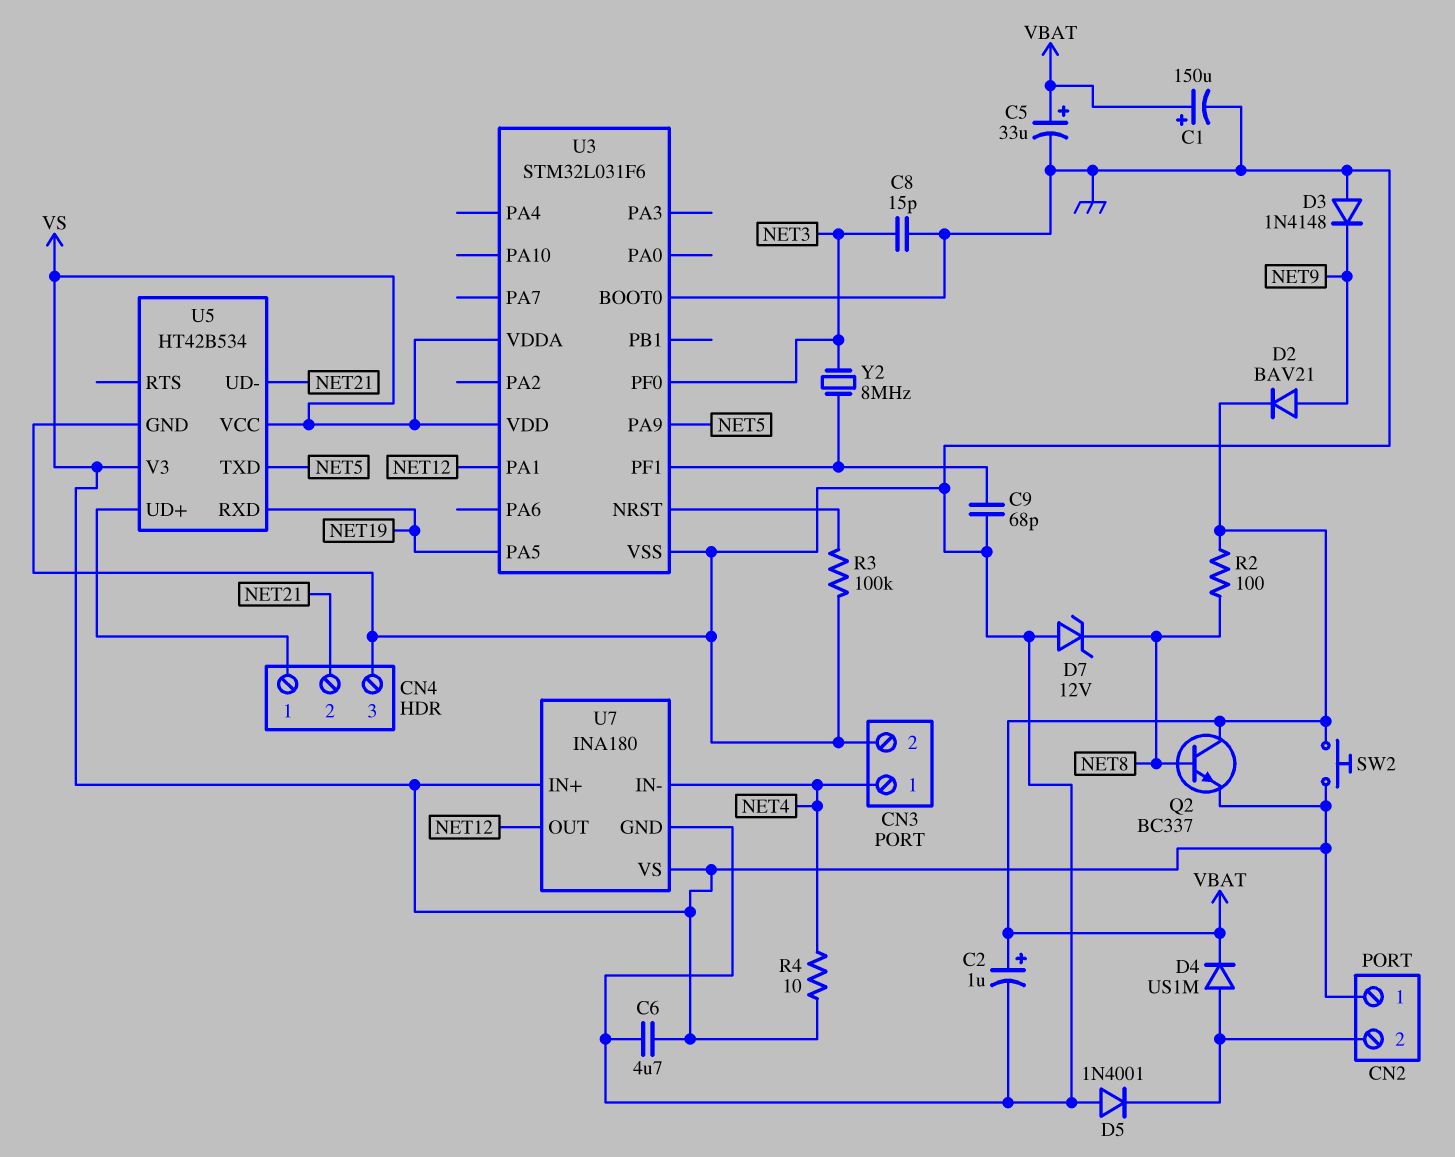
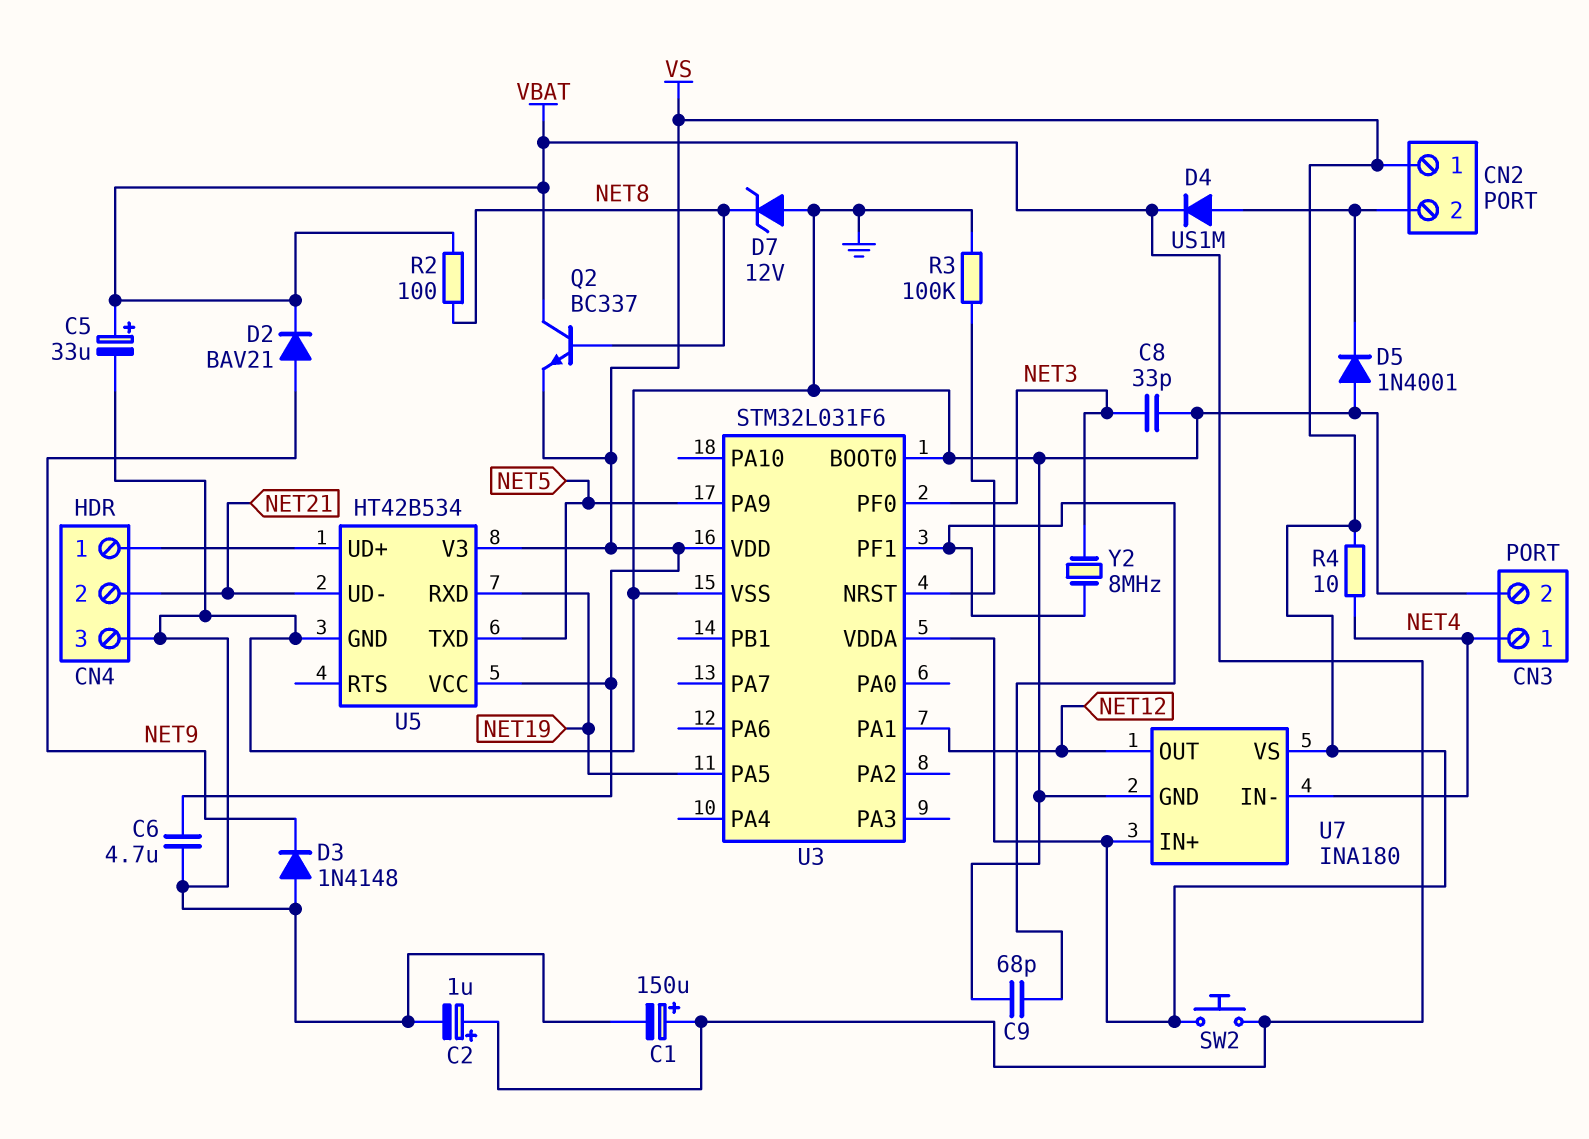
C8: 15pF (GND, NET3) -> 33pF (GND, NET3)

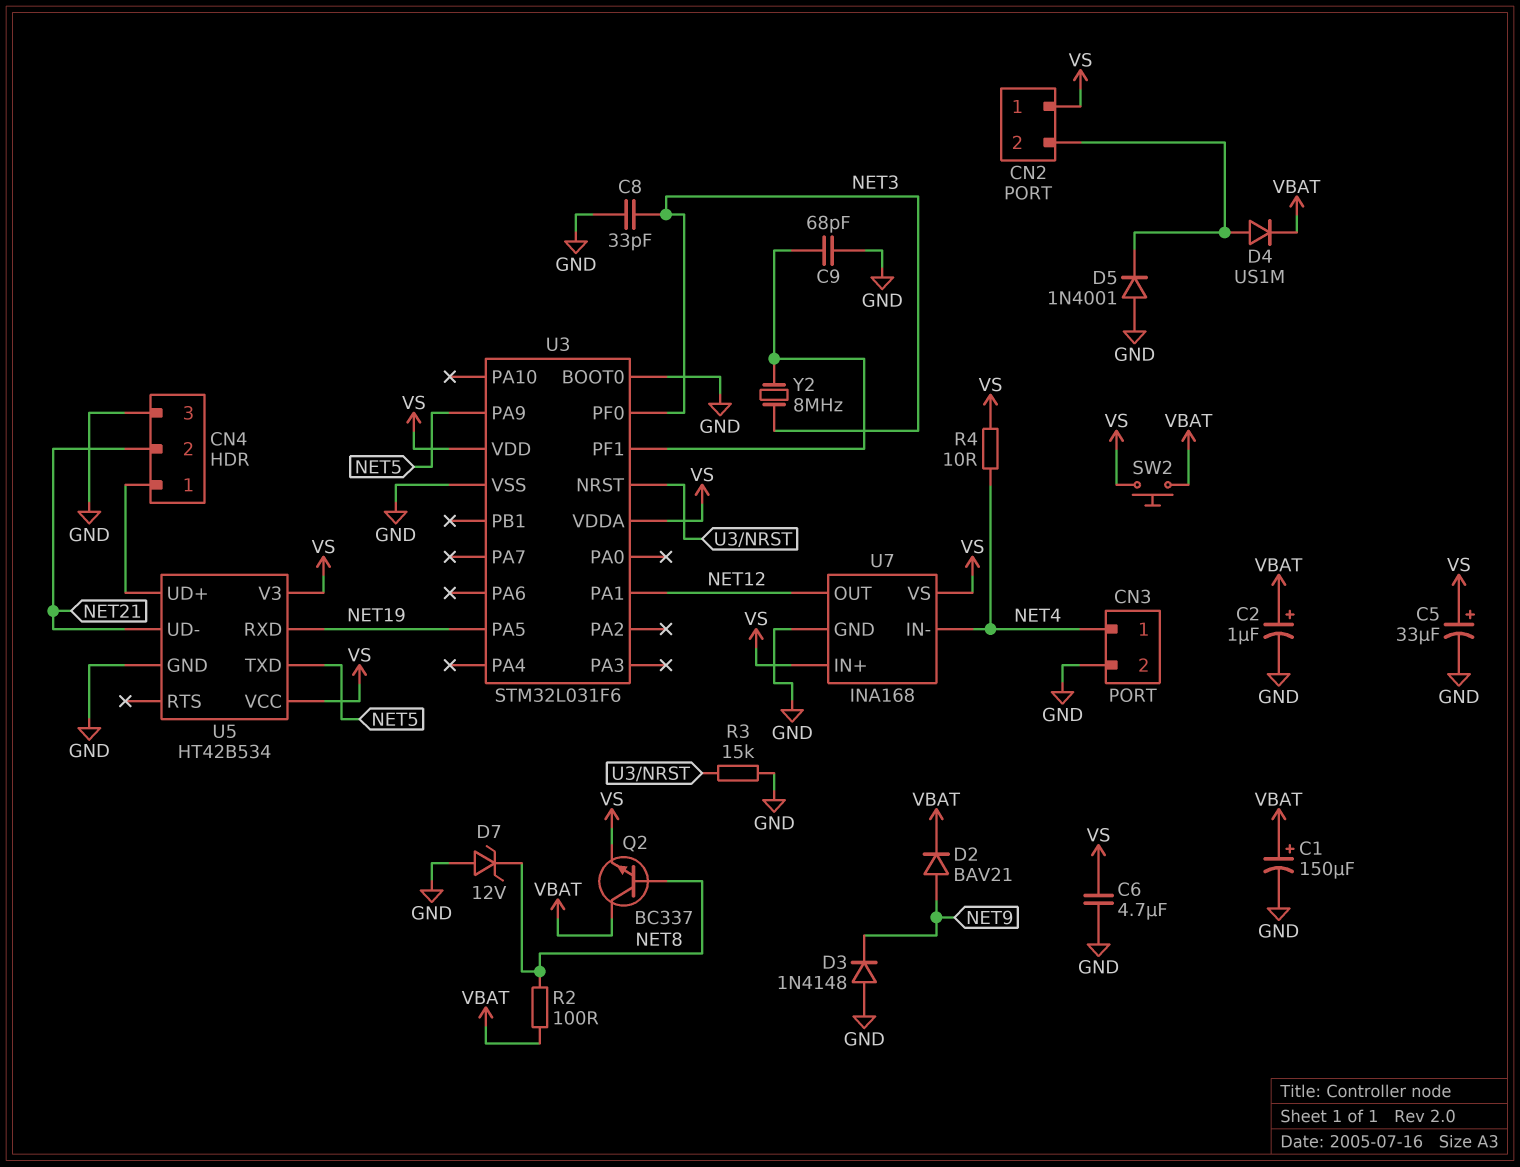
C5: 33uF (plus VBAT, minus GND) -> 33uF (plus VS, minus GND)
R3: 100k (GND, U3/NRST) -> 15k (GND, U3/NRST)
U7: INA180 -> INA168

